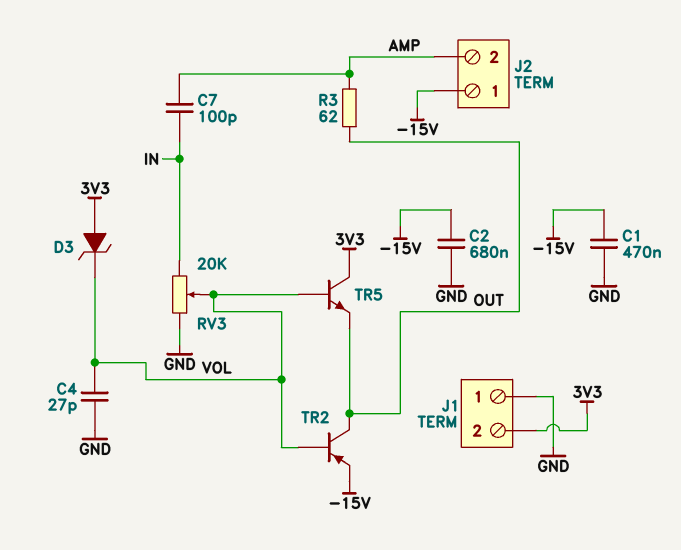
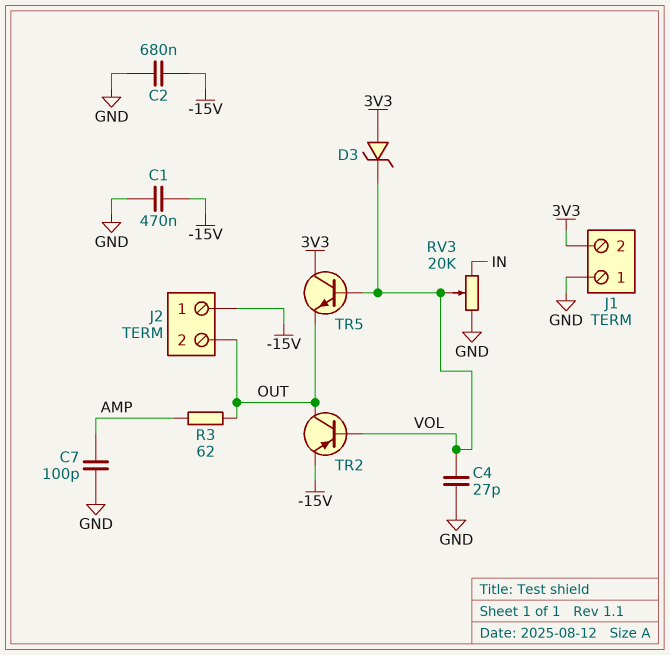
C7: 100pF (AMP, IN) -> 100pF (AMP, GND)
J2 pin 2: AMP -> OUT

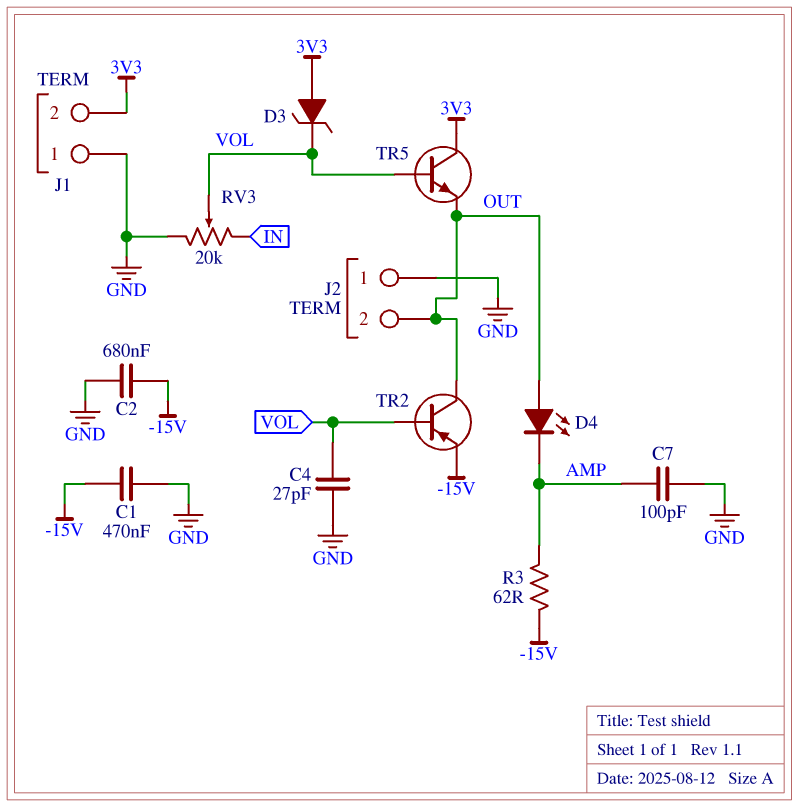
D4: none -> LED (A OUT, K AMP)
J2 pin 1: -15V -> GND
R3: 62 (AMP, OUT) -> 62 (-15V, AMP)

